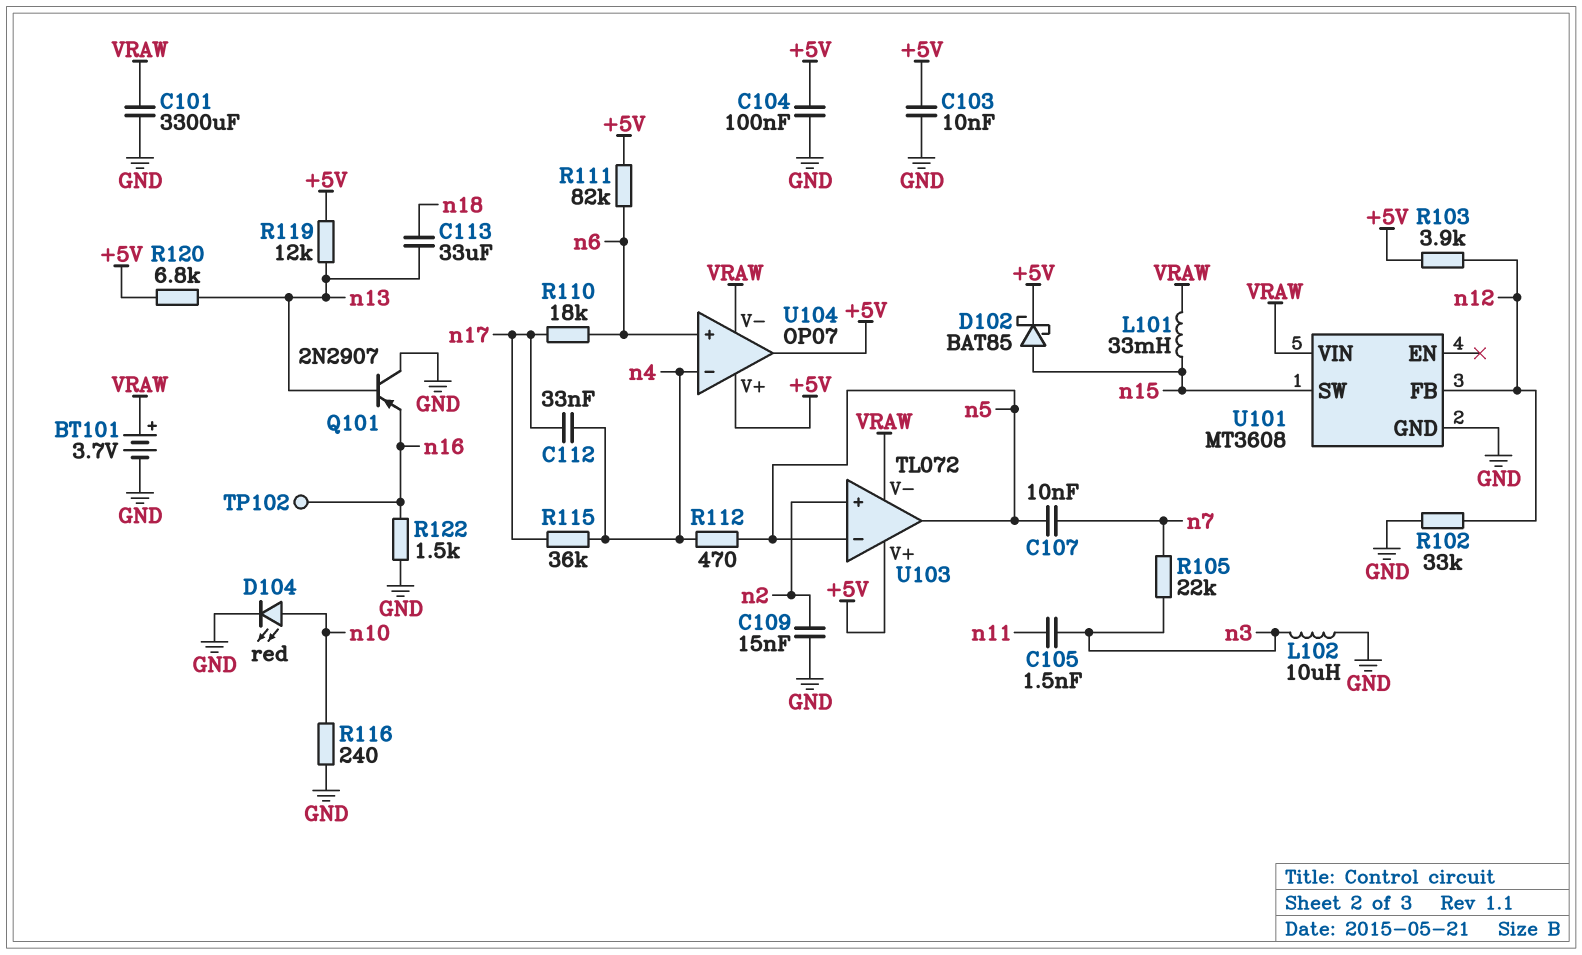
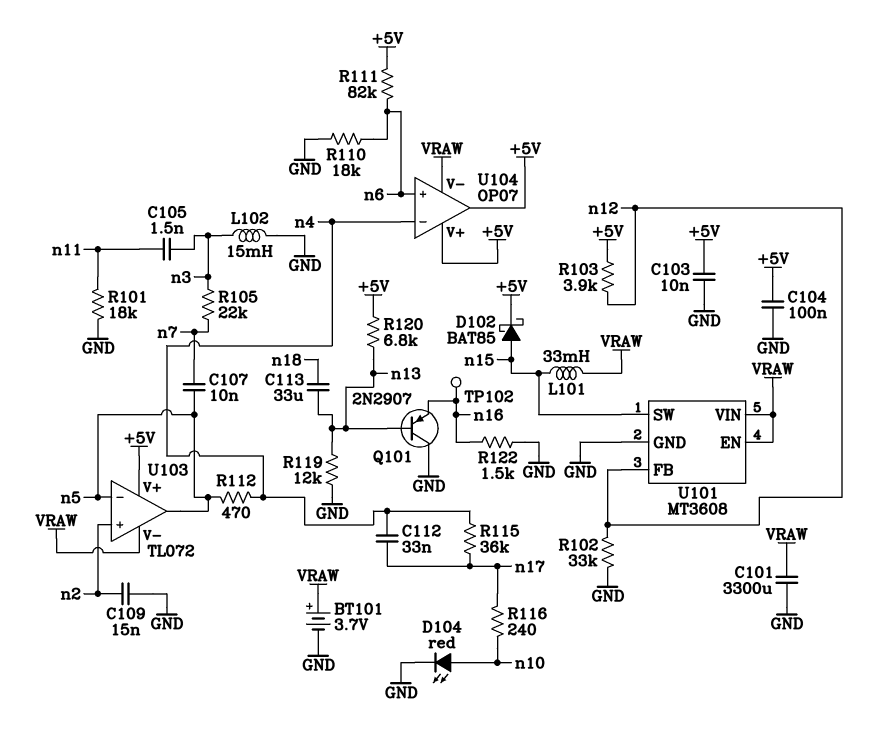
L102: 10uH (GND, n3) -> 15mH (GND, n3)
R101: none -> 18k (GND, n11)
R110: 18k (n6, n17) -> 18k (GND, n6)
R116: 240 (GND, n10) -> 240 (n10, n17)
R119: 12k (+5V, n13) -> 12k (GND, n13)
U101 pin EN: none -> VRAW

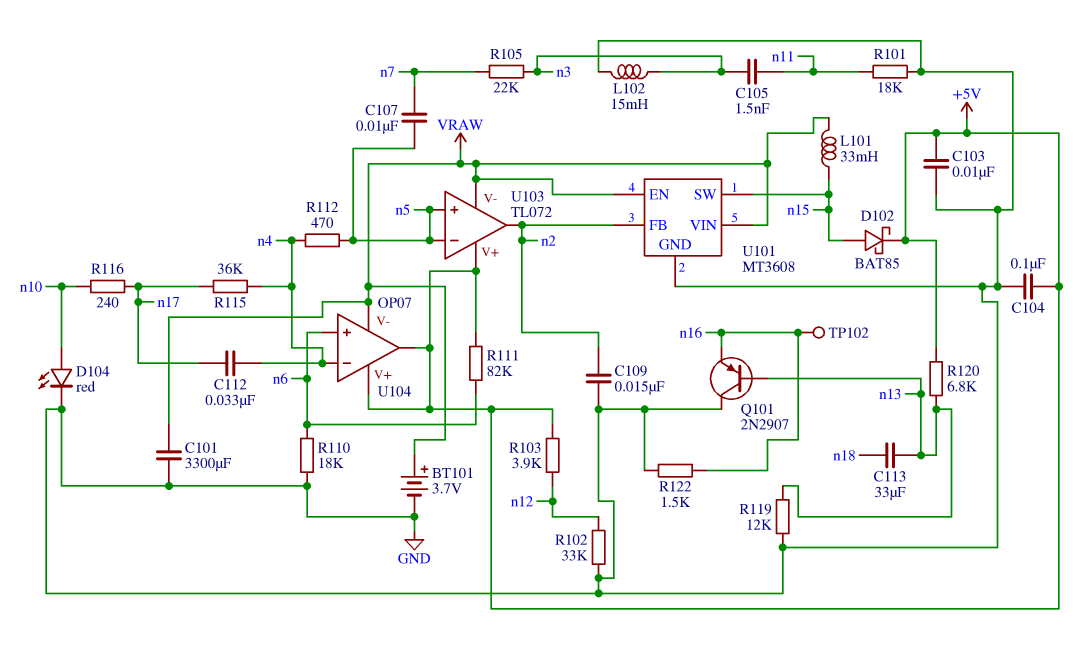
U101 pin FB: n12 -> n2
U103 pin in+: n2 -> n5
U103 pin out: n5 -> n2

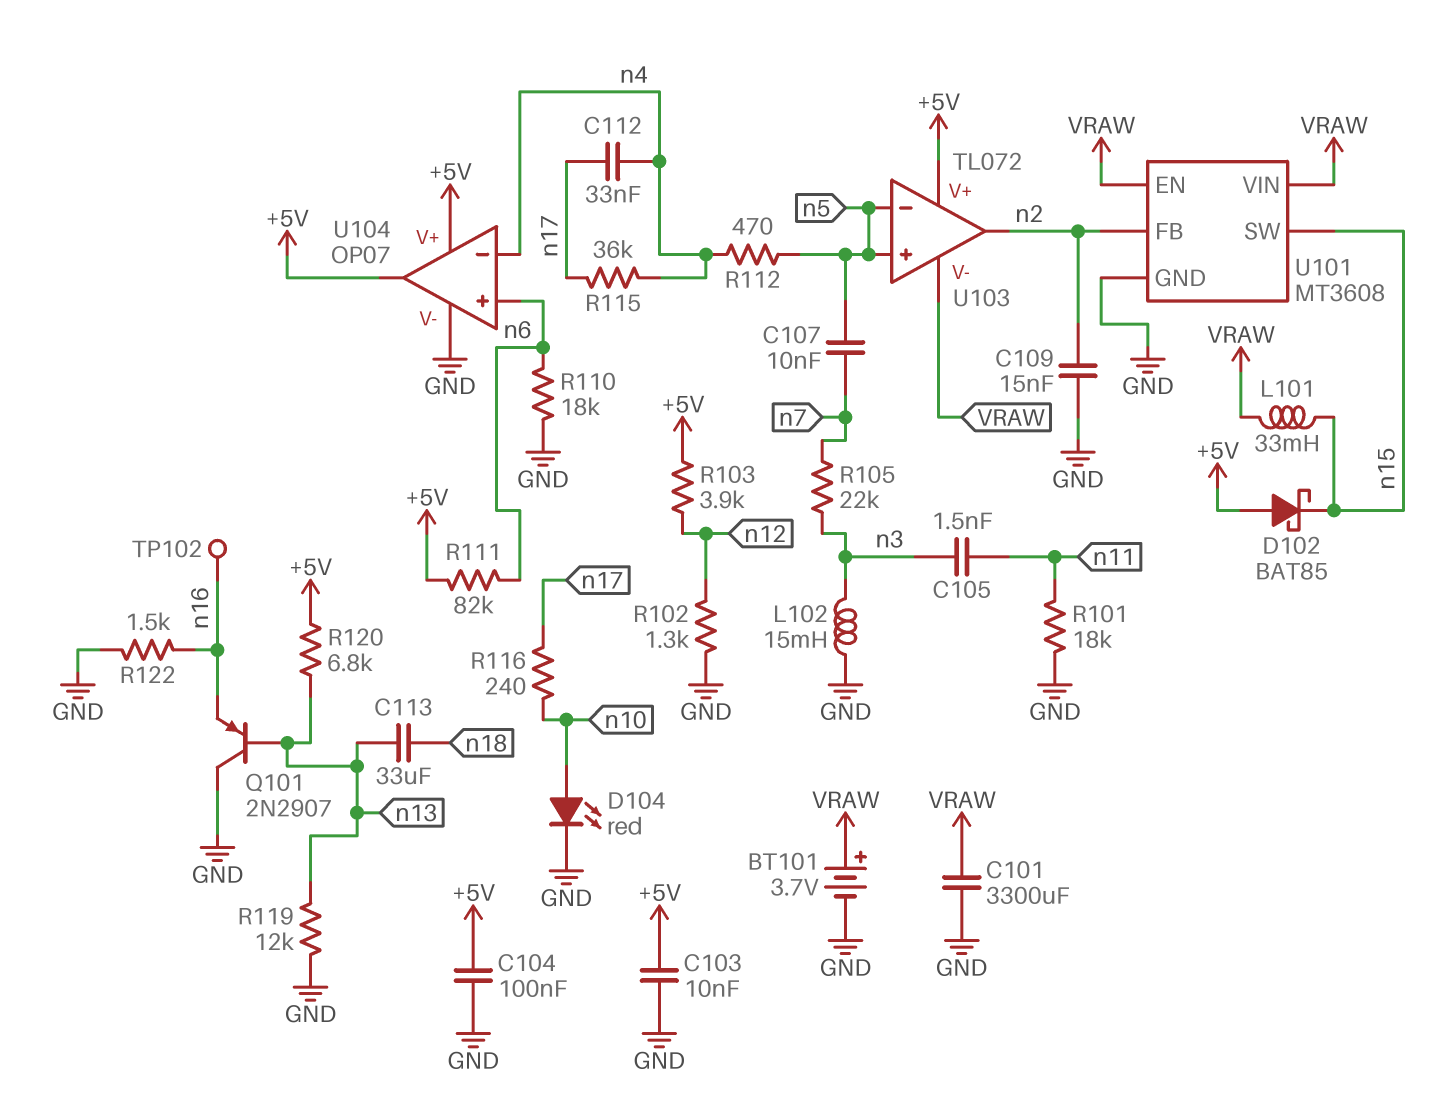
D102: schottky BAT85 (A n15, K +5V) -> schottky BAT85 (A +5V, K n15)
R102: 33k (GND, n12) -> 1.3k (GND, n12)
U104 pin V-: VRAW -> GND

